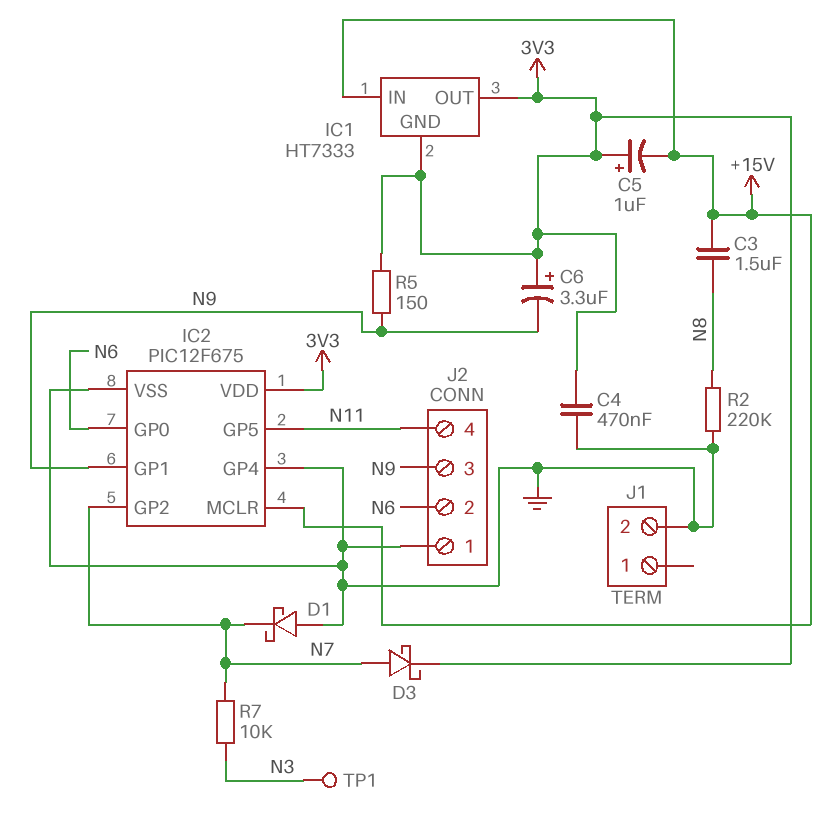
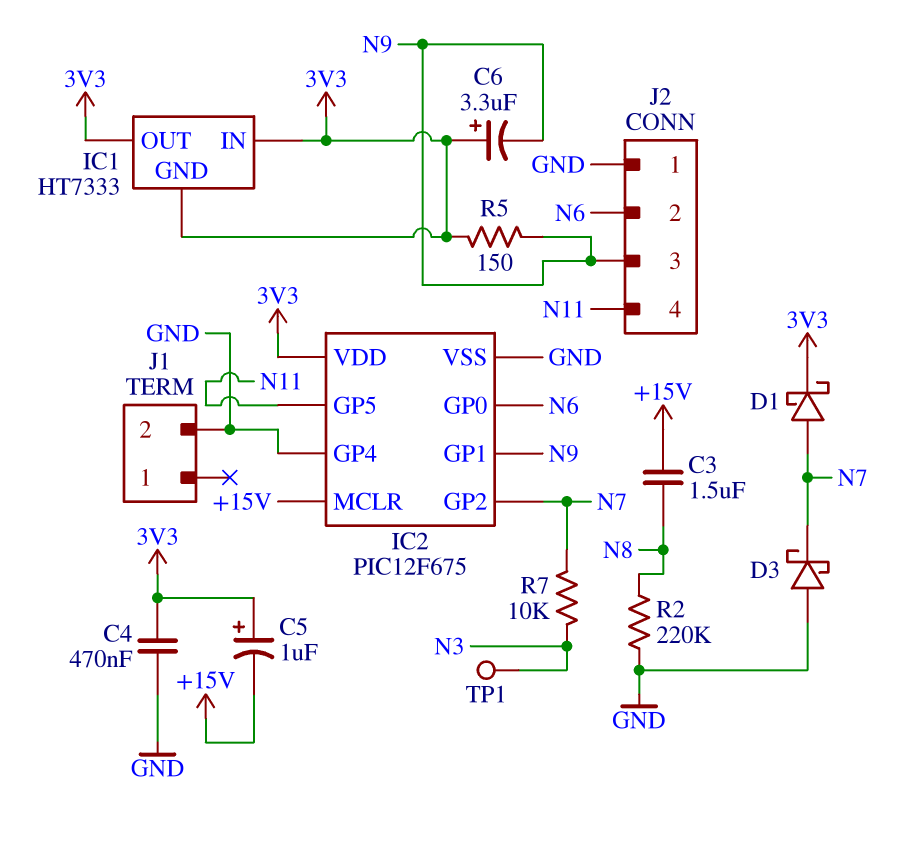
D1: schottky (A GND, K N7) -> schottky (A N7, K 3V3)
D3: schottky (A N7, K 3V3) -> schottky (A GND, K N7)
IC1 pin IN: +15V -> 3V3

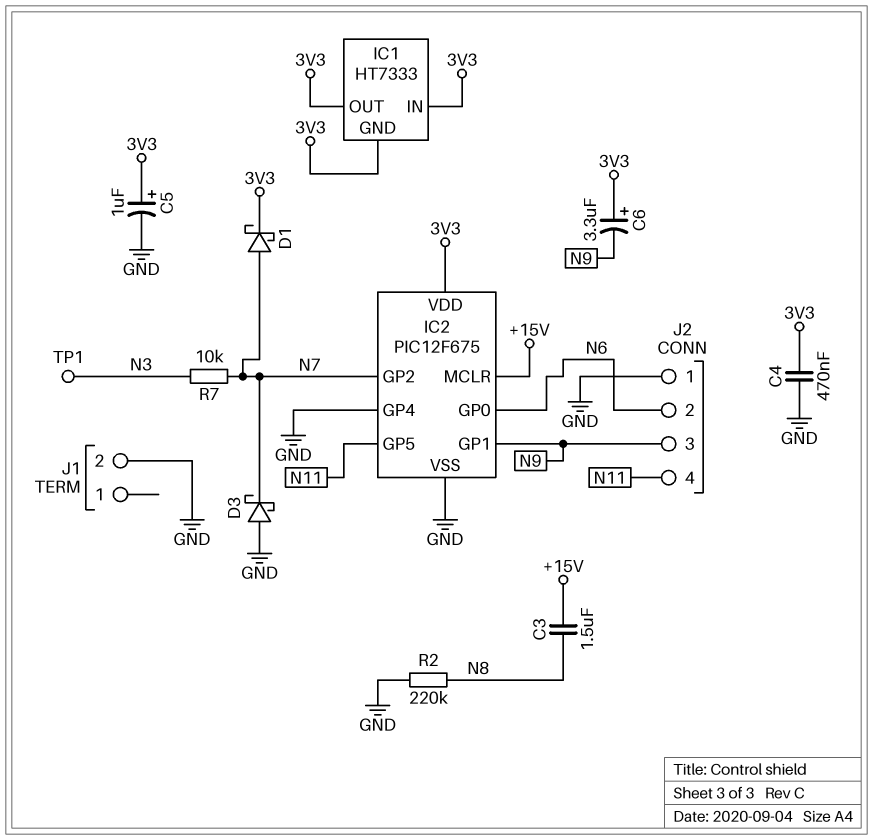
C5: 1uF (plus 3V3, minus +15V) -> 1uF (plus 3V3, minus GND)
R5: 150 (3V3, N9) -> none

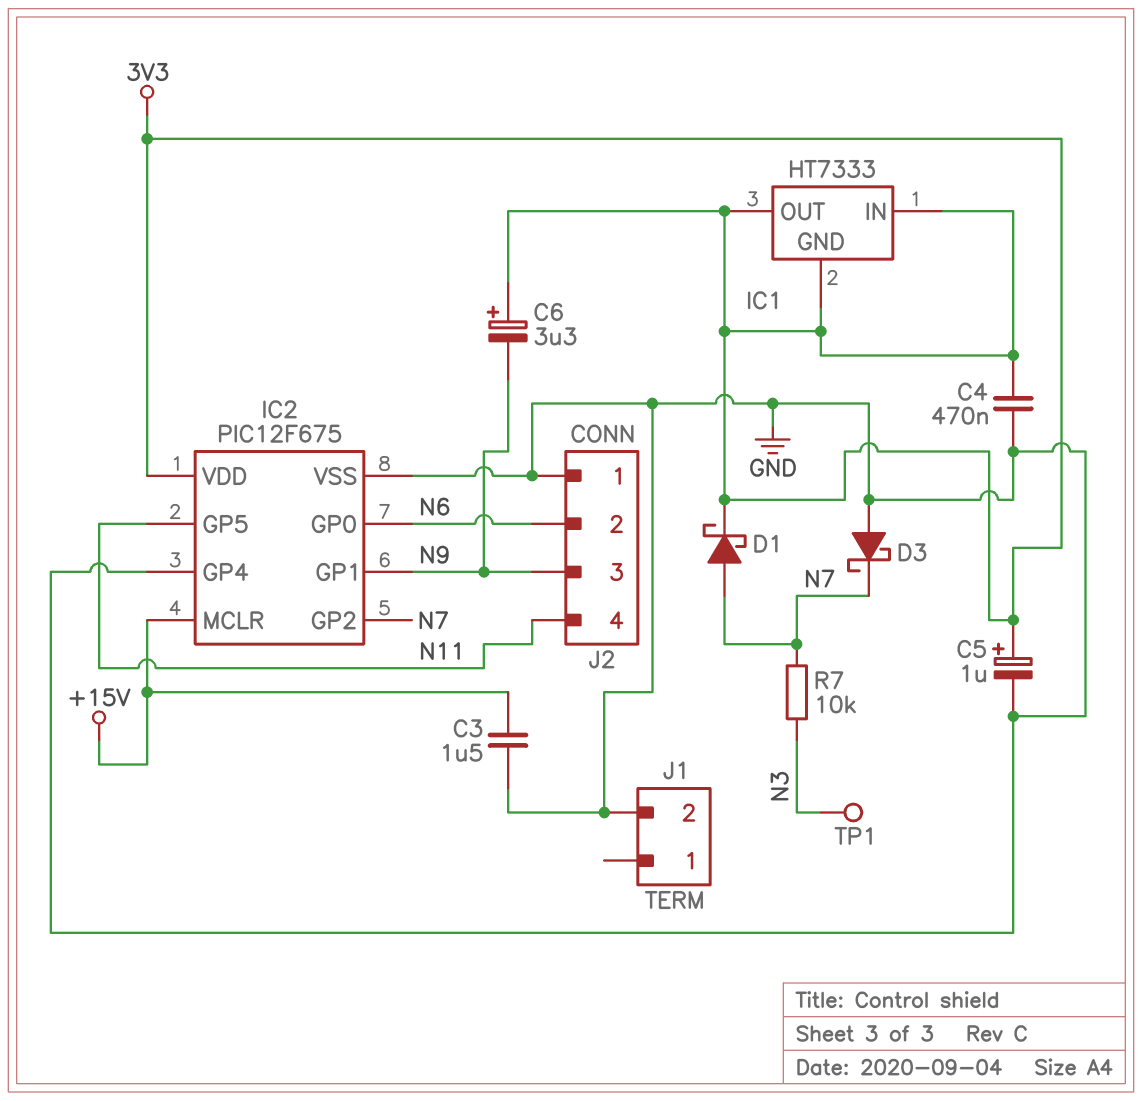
C3: 1.5uF (+15V, N8) -> 1.5uF (+15V, GND)
R2: 220k (GND, N8) -> none

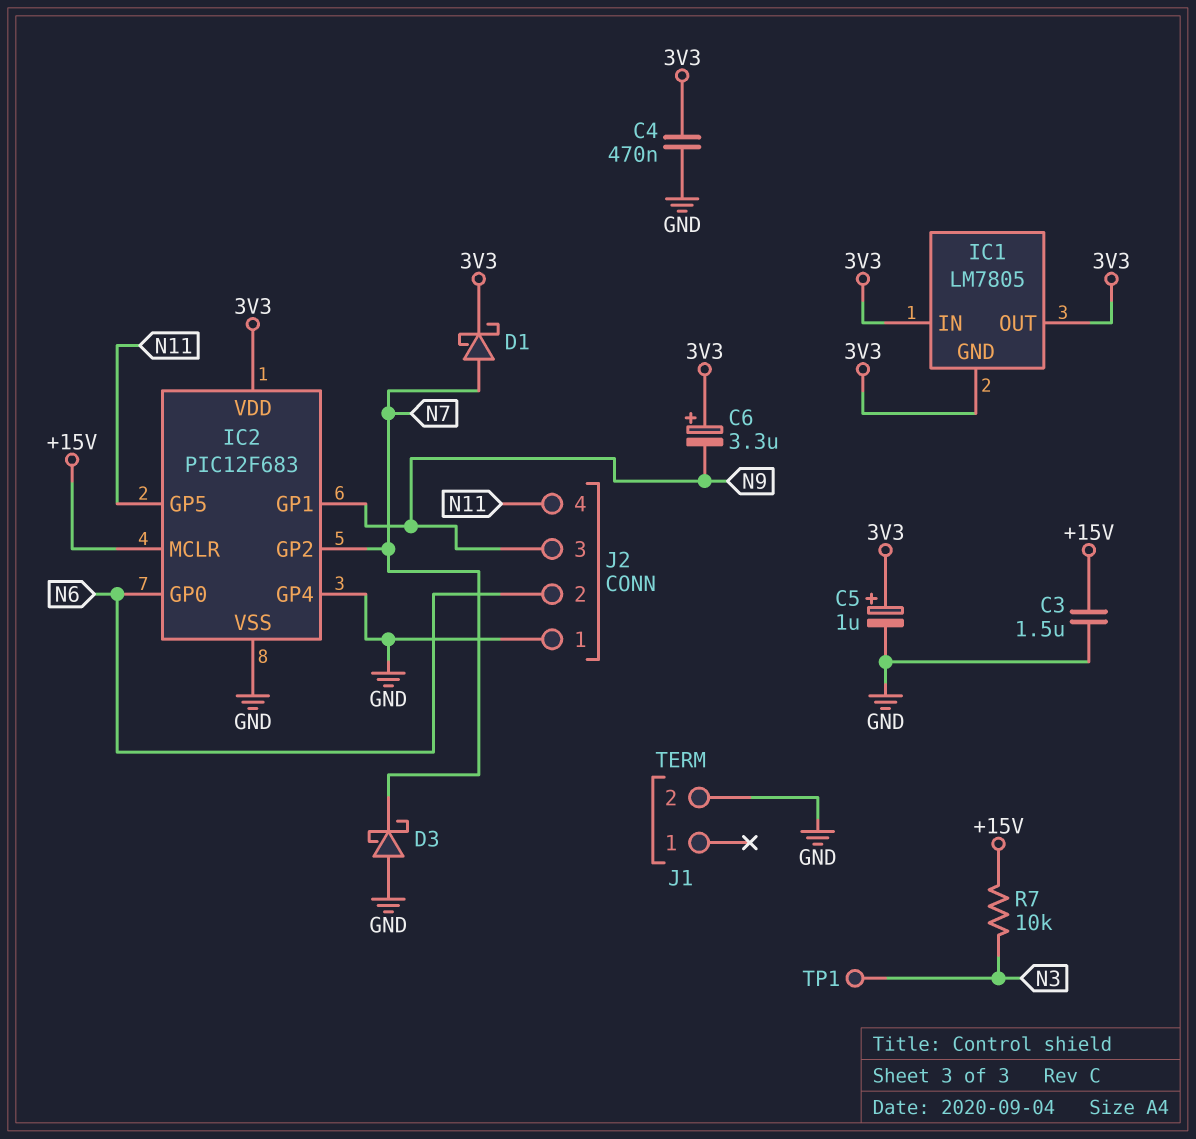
IC1: HT7333 -> LM7805
IC2: PIC12F675 -> PIC12F683
R7: 10k (N3, N7) -> 10k (+15V, N3)

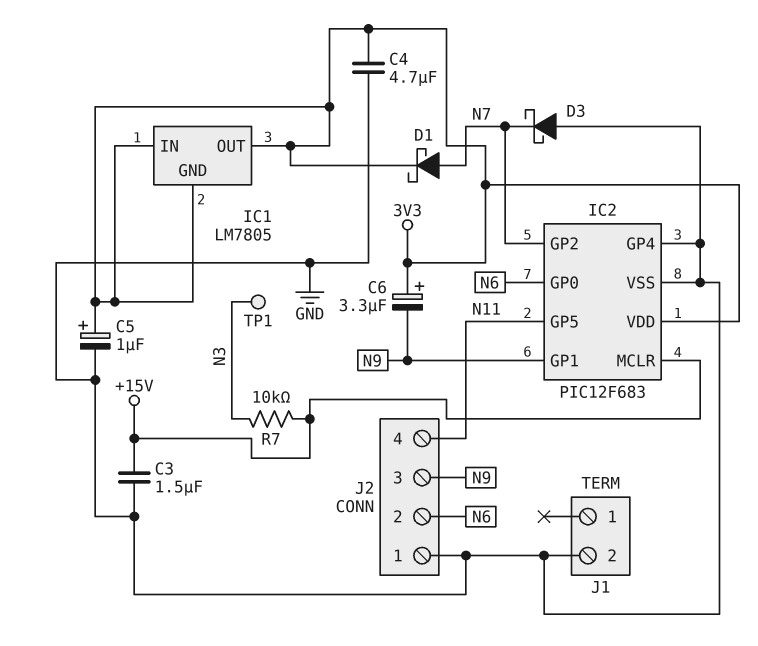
C4: 470nF (3V3, GND) -> 4.7uF (3V3, GND)

